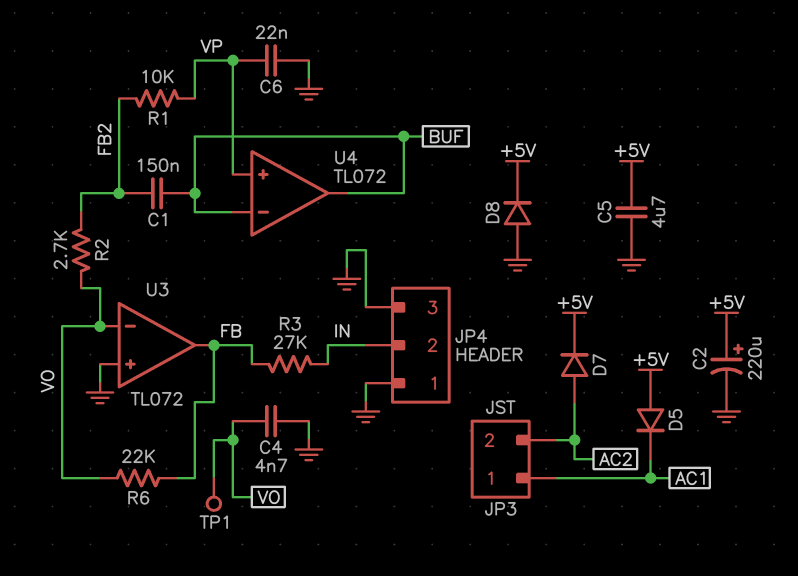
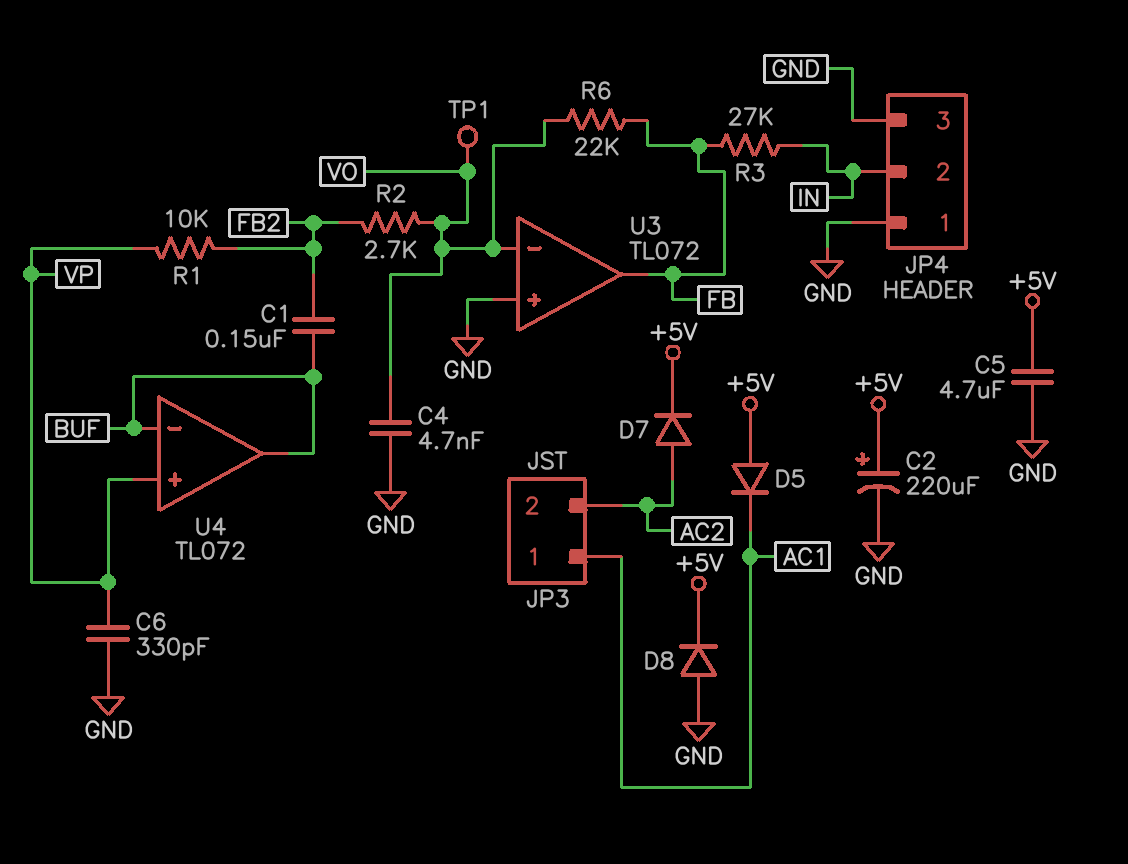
C6: 22nF (GND, VP) -> 330pF (GND, VP)

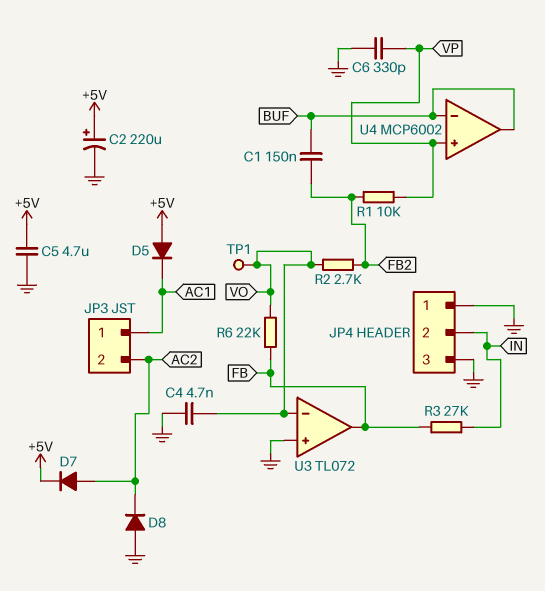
D8: diode (A GND, K +5V) -> diode (A GND, K AC2)
U4: TL072 -> MCP6002

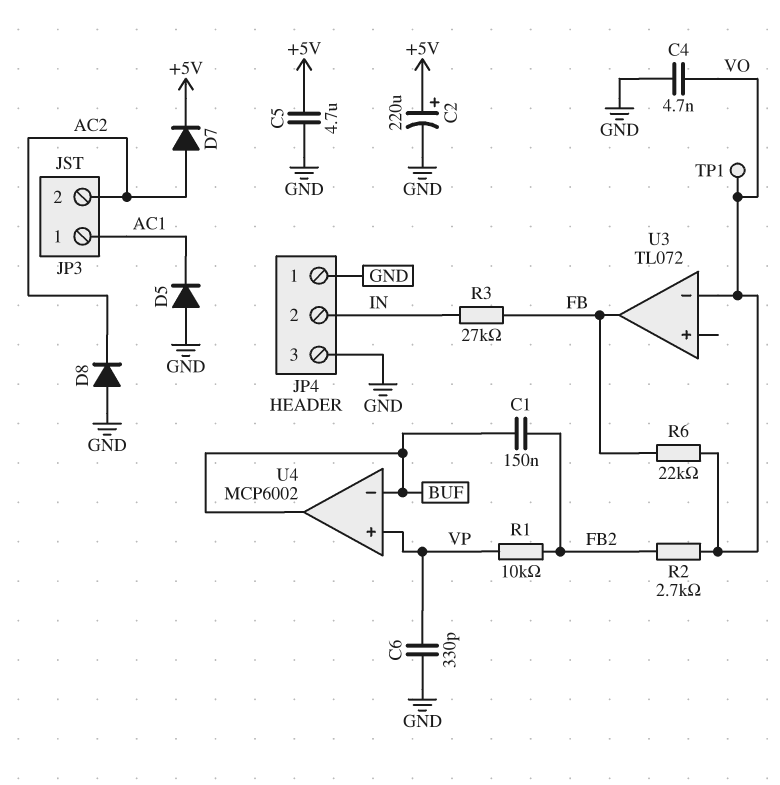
D5: diode (A +5V, K AC1) -> diode (A GND, K AC1)
U3 pin in+: GND -> none

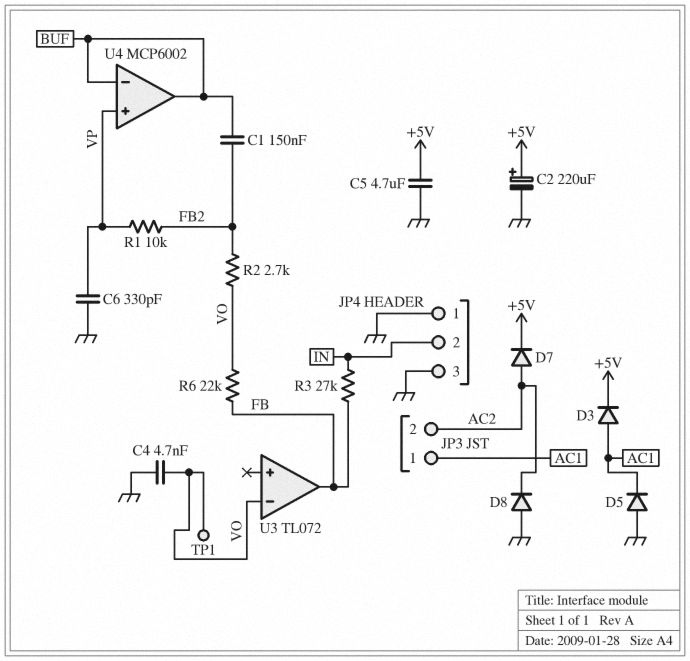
D3: none -> diode (A AC1, K +5V)

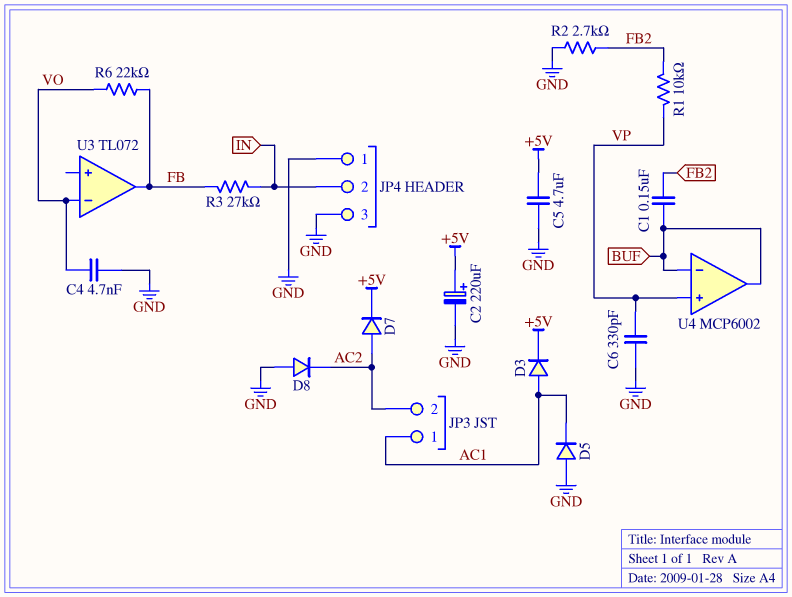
R2: 2.7k (FB2, VO) -> 2.7k (FB2, GND)
TP1: test point (VO) -> none

